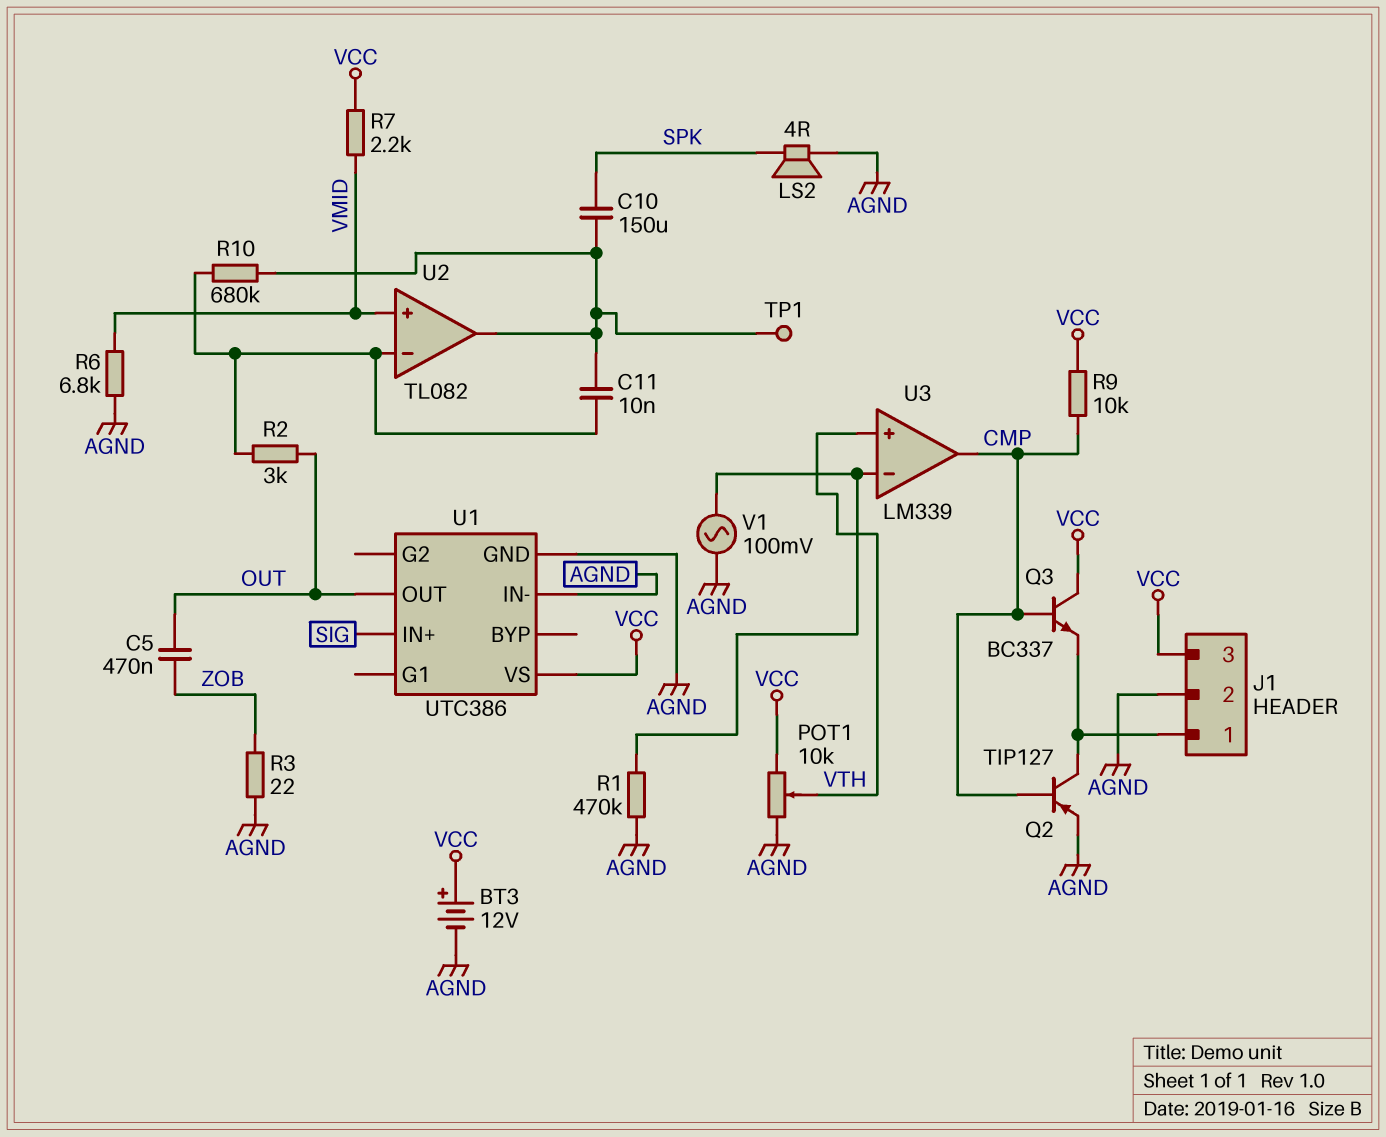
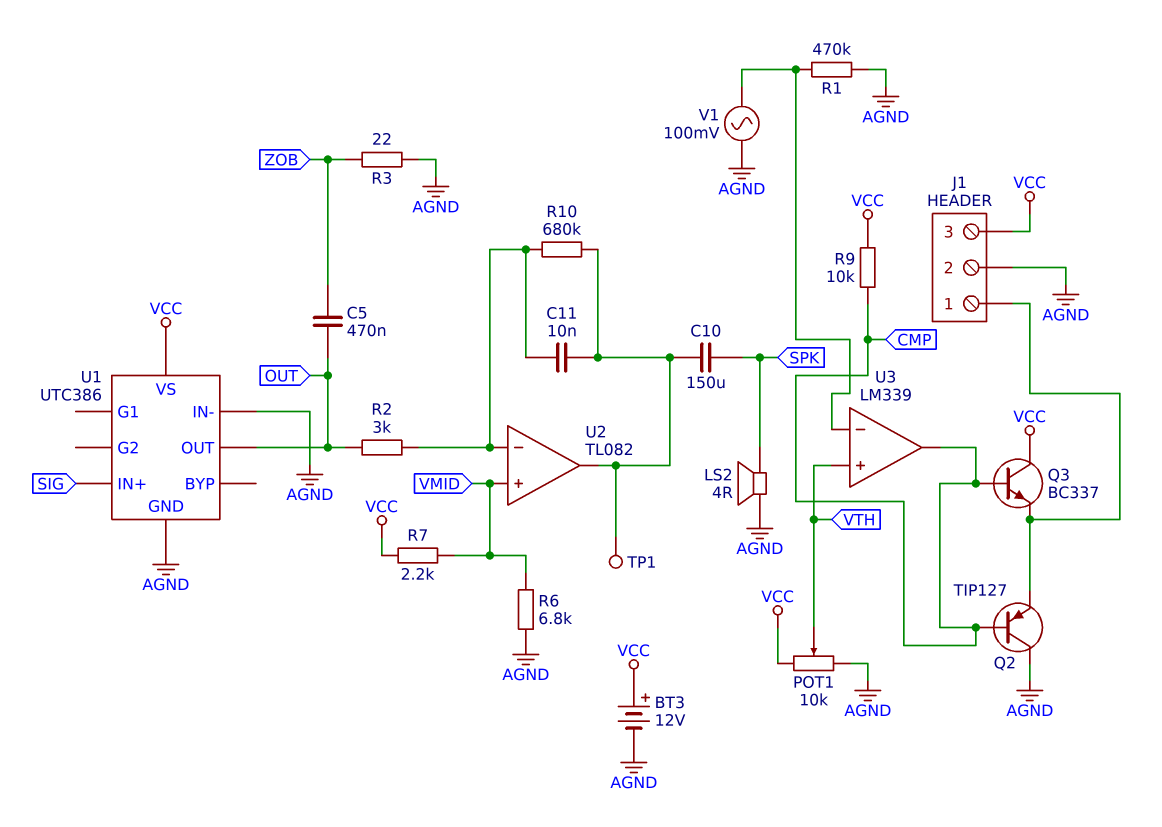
Q2: PNP TIP127 (B CMP, C J1/1, E AGND) -> PNP TIP127 (B CMP, C AGND, E J1/1)

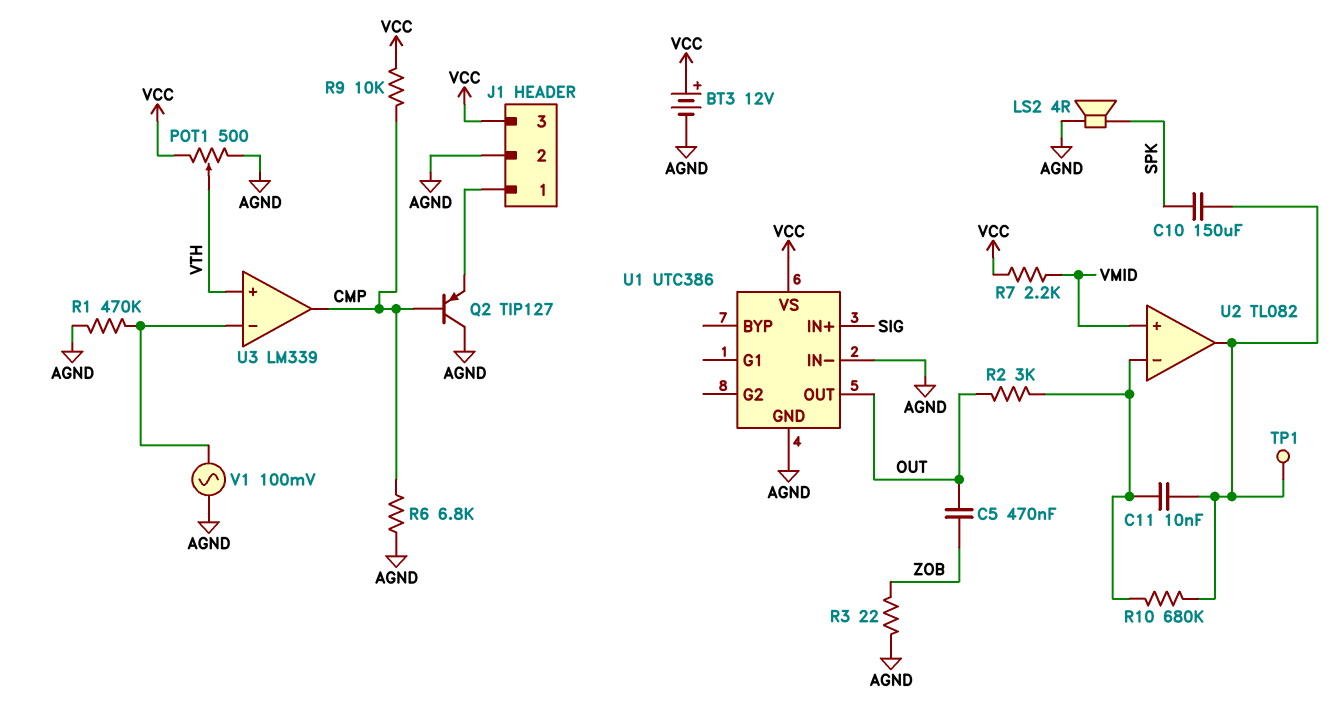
POT1: 10k (AGND, VCC, wiper VTH) -> 500 (AGND, VCC, wiper VTH)
Q3: NPN BC337 (B CMP, C VCC, E J1/1) -> none
R6: 6.8k (AGND, VMID) -> 6.8k (AGND, CMP)

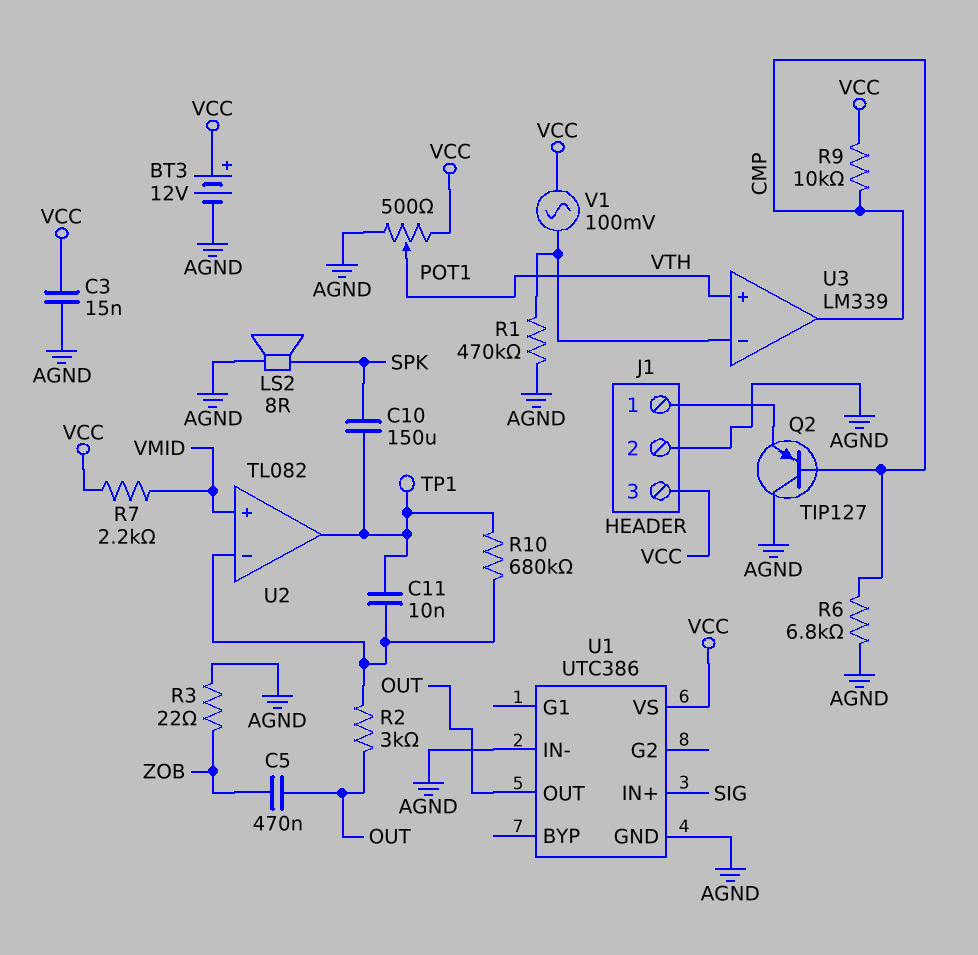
C3: none -> 15nF (AGND, VCC)
LS2: speaker 4R (AGND, SPK) -> speaker 8R (AGND, SPK)
V1: AC 100mV (AGND, U3/in-) -> AC 100mV (U3/in-, VCC)

